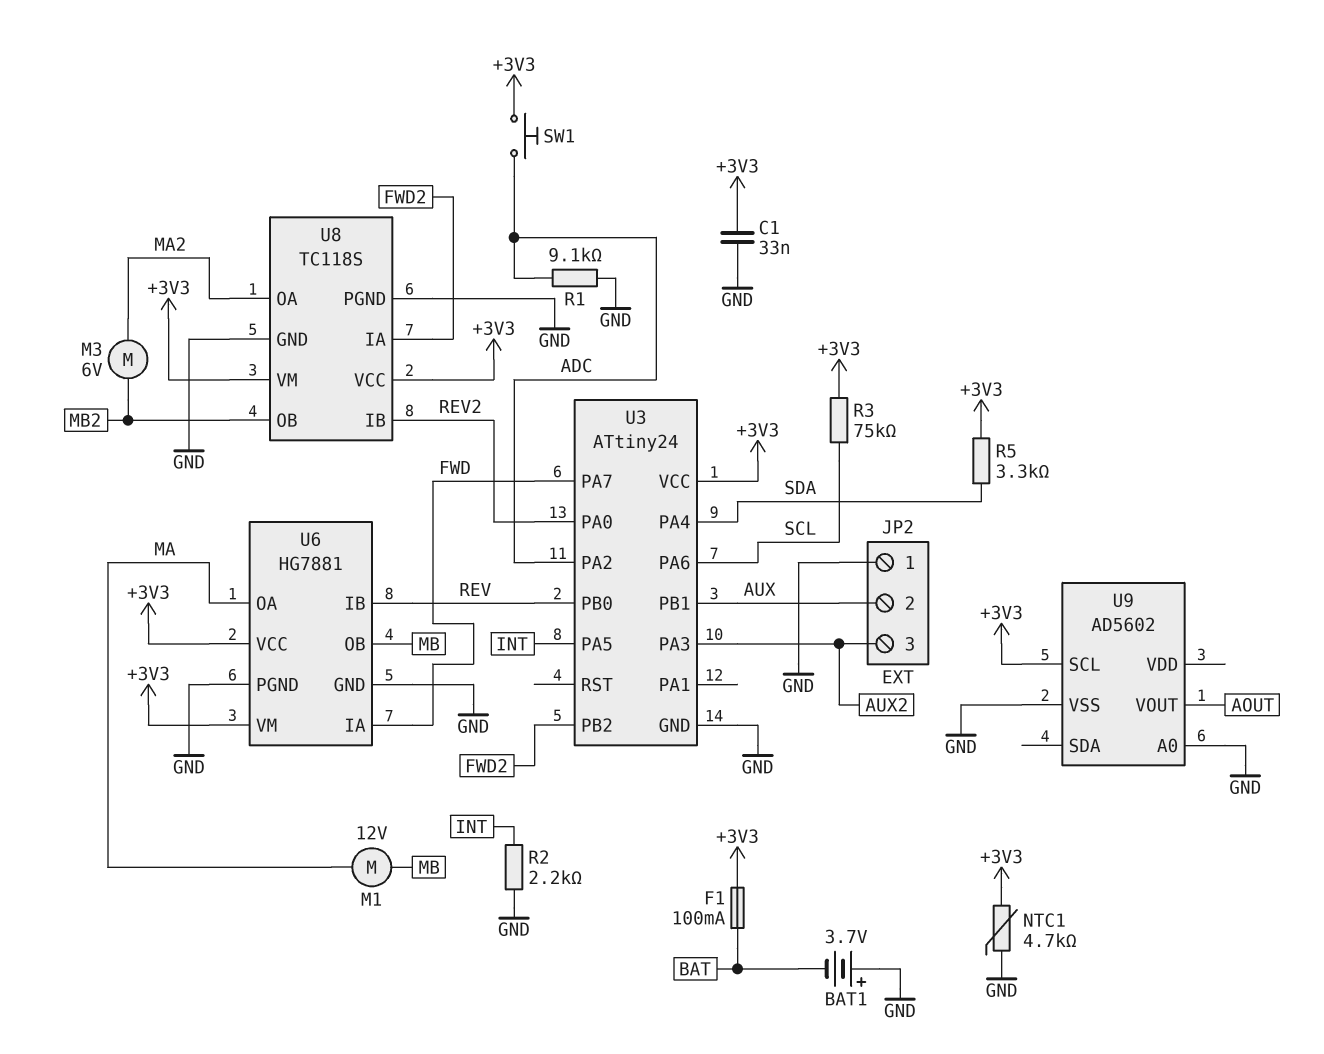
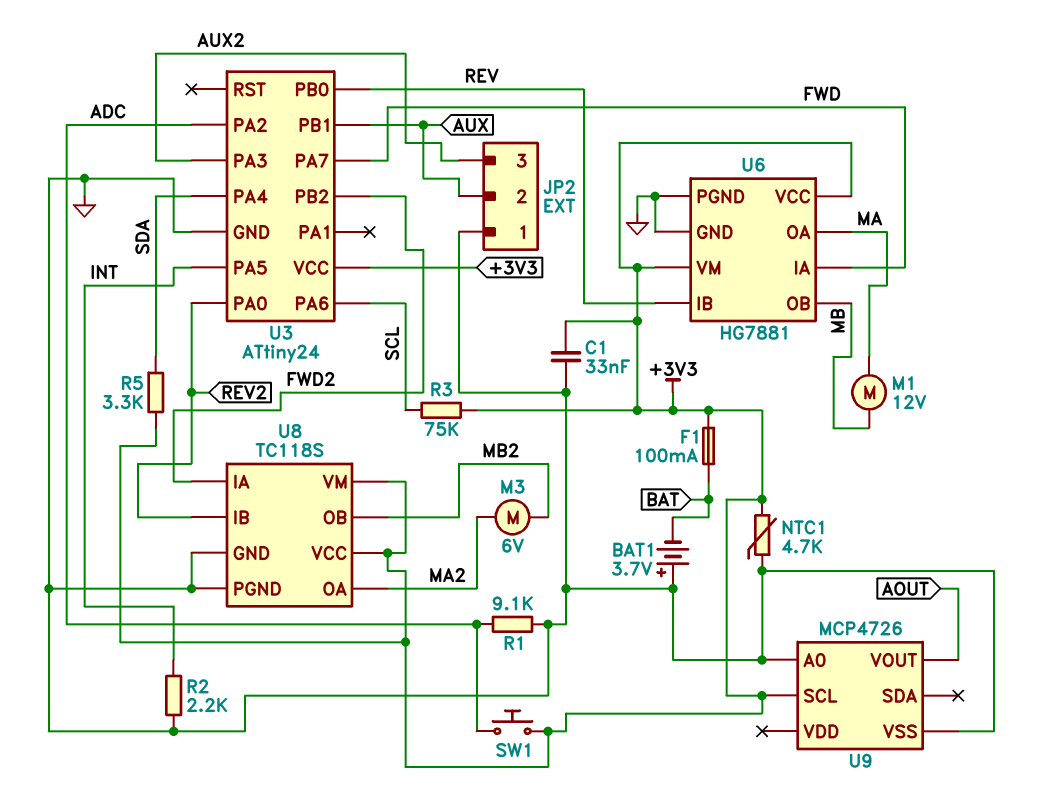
U9: AD5602 -> MCP4726

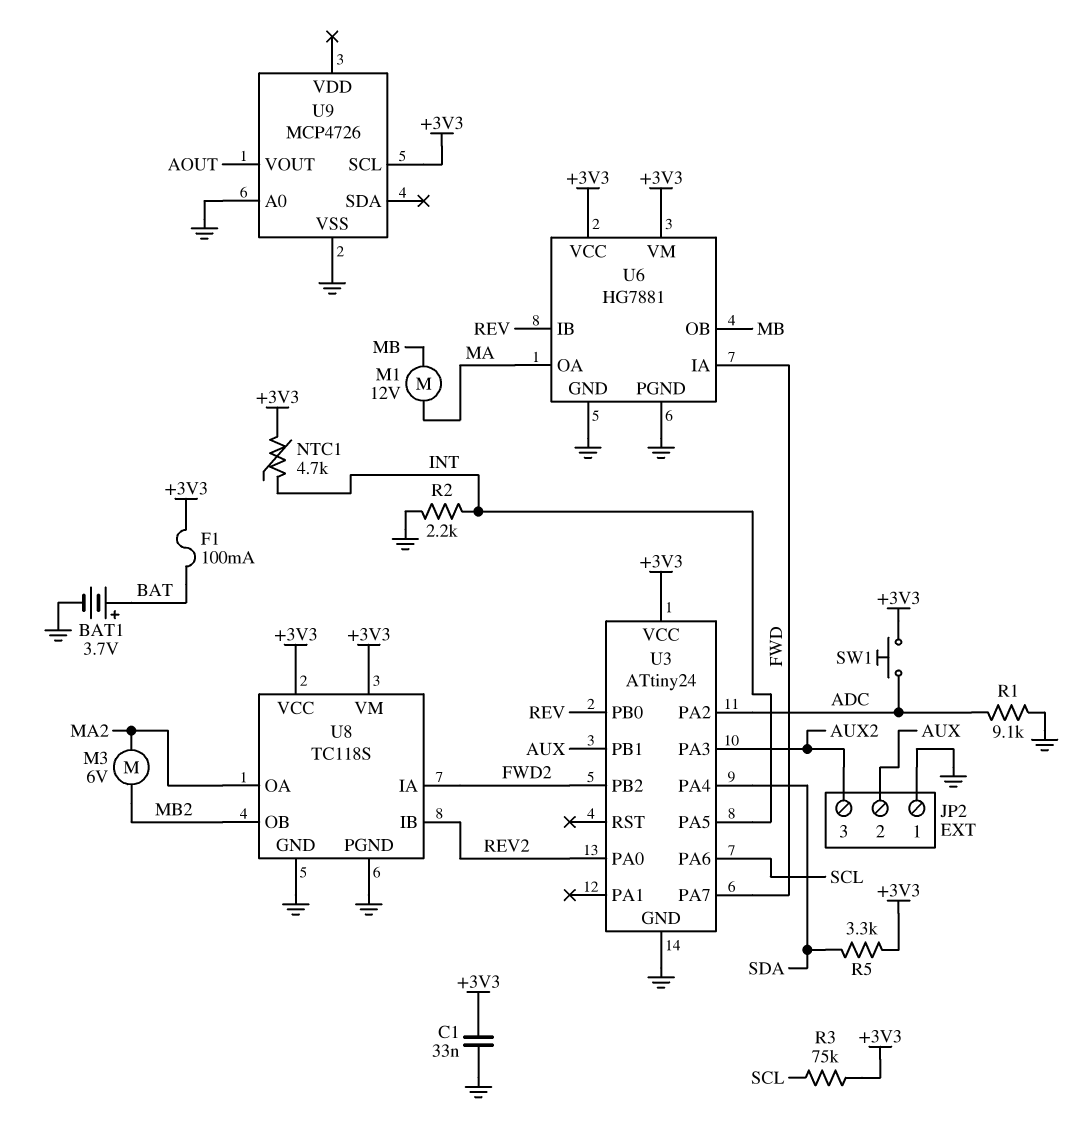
BAT1: 3.7V (plus GND, minus BAT) -> 3.7V (plus BAT, minus GND)
NTC1: 4.7k (+3V3, GND) -> 4.7k (+3V3, INT)

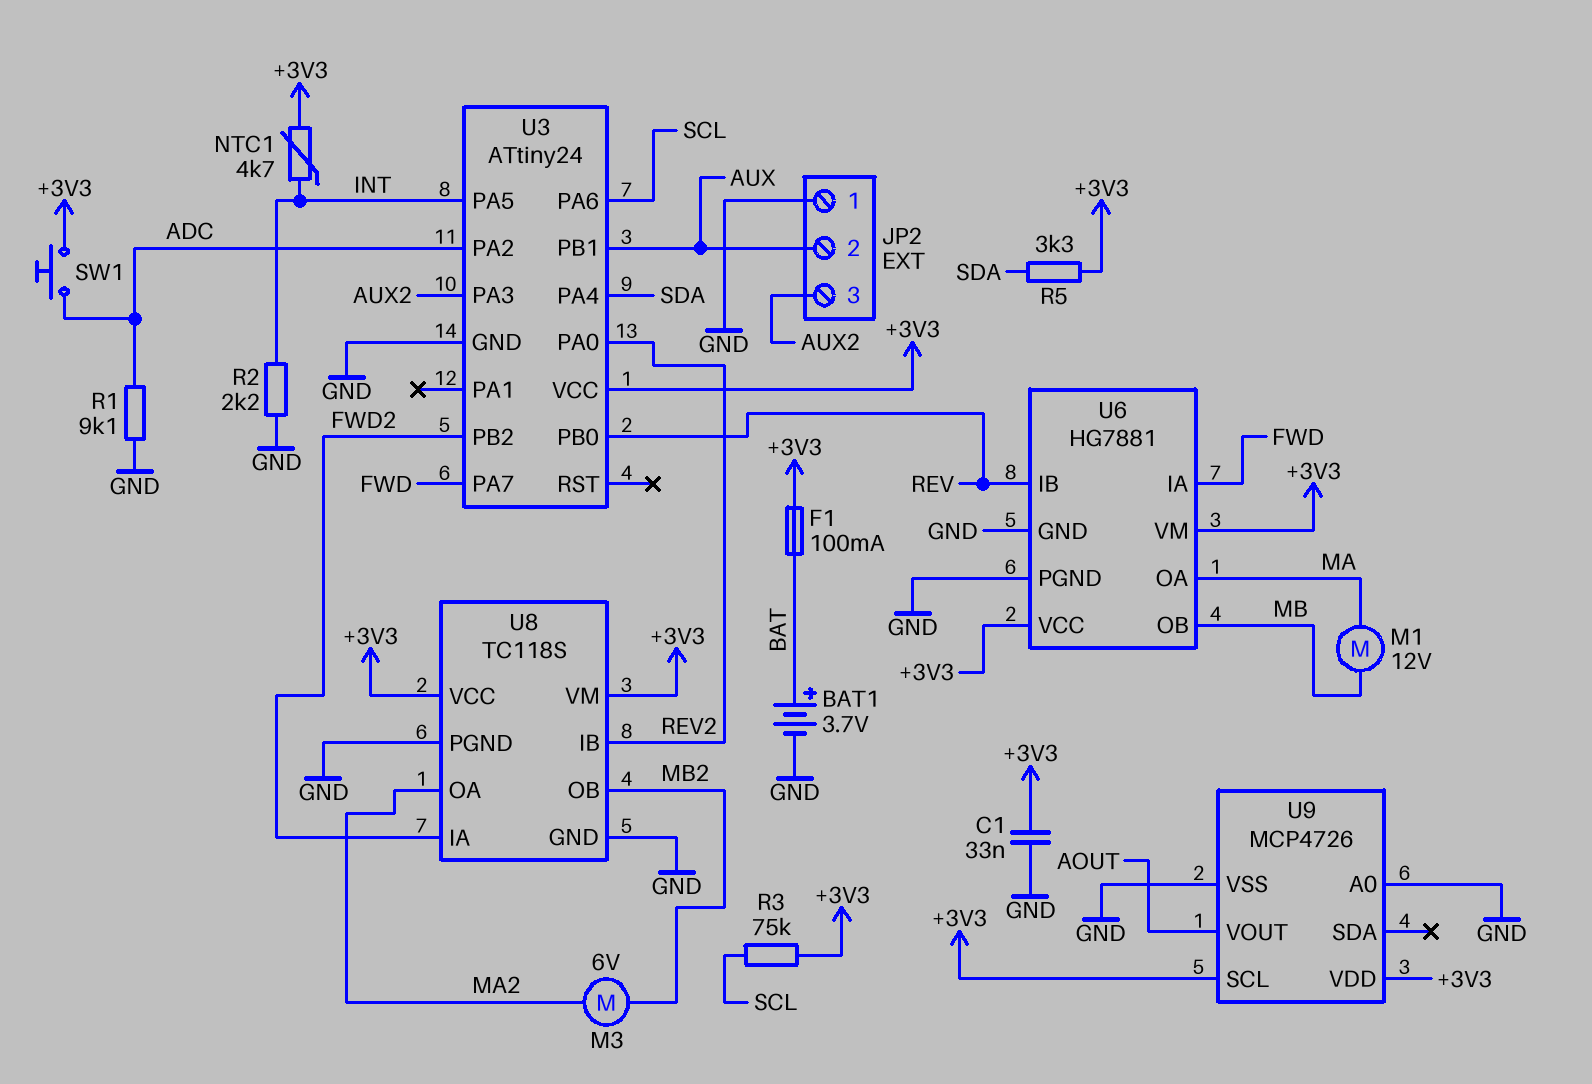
U9 pin VDD: none -> +3V3

